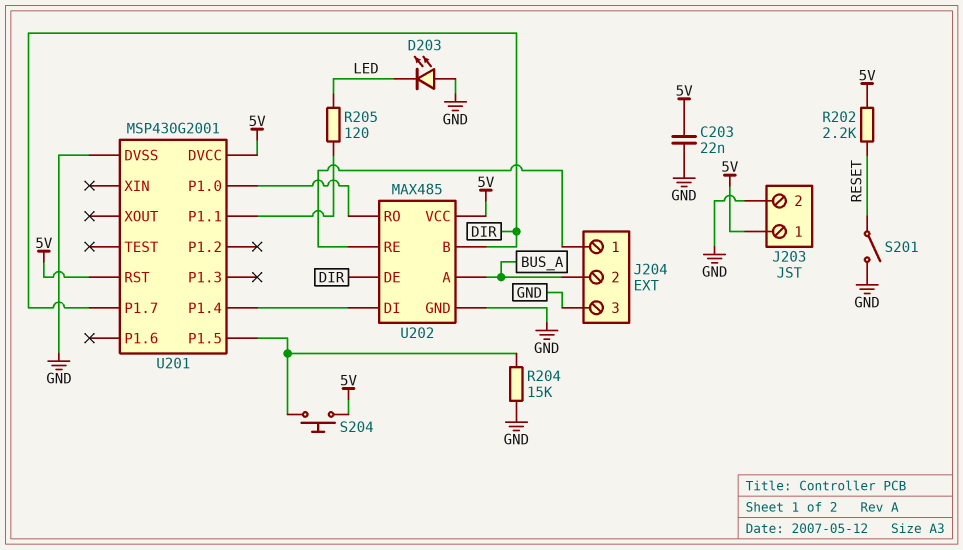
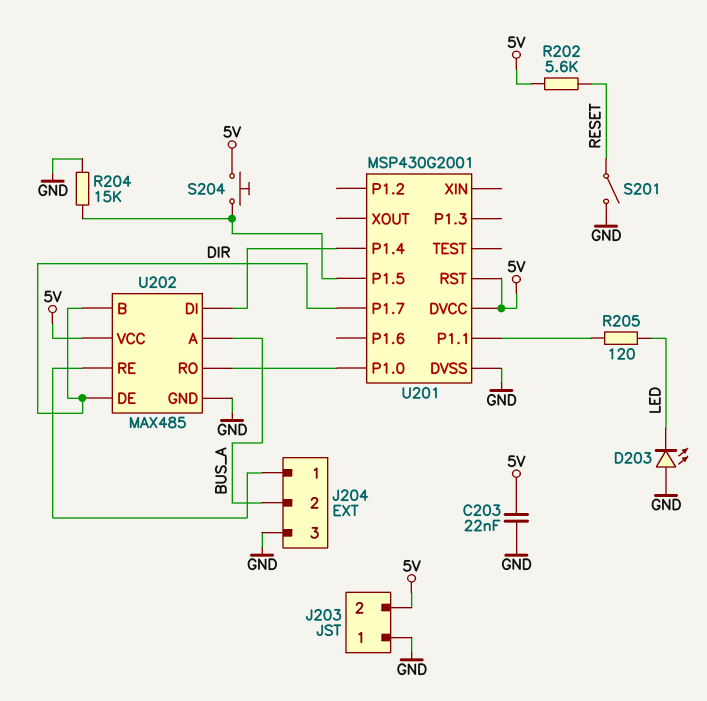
J203 pin 1: 5V -> GND
J203 pin 2: GND -> 5V
R202: 2.2k (5V, RESET) -> 5.6k (5V, RESET)

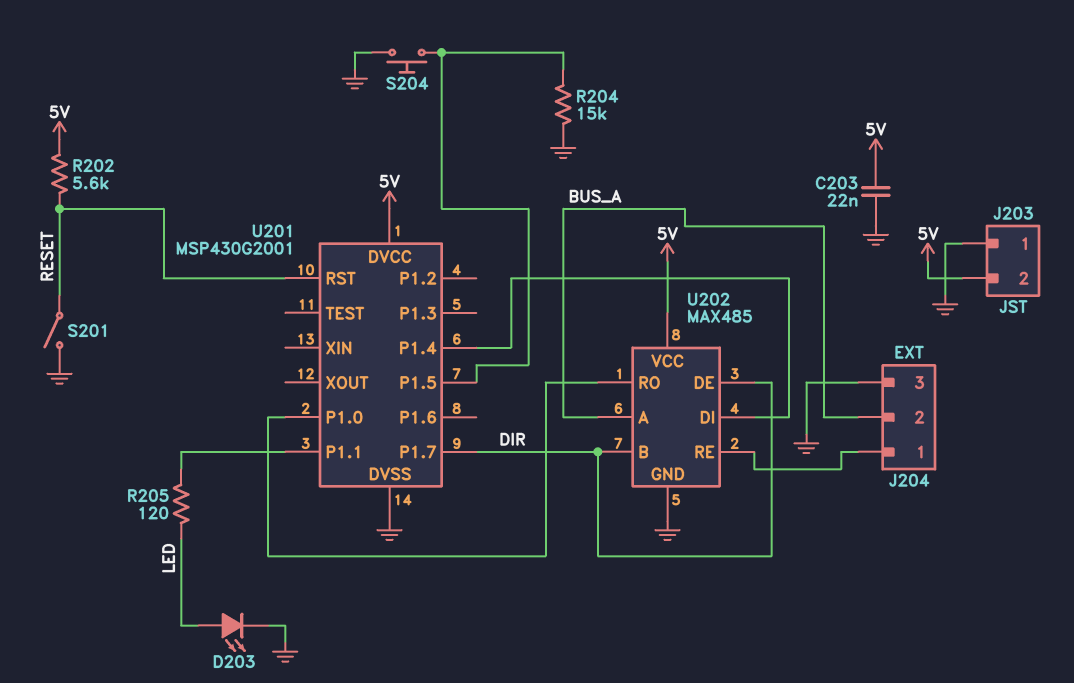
D203: LED (A GND, K LED) -> LED (A LED, K GND)
S204: button (5V, U201/P1.5) -> button (GND, U201/P1.5)
U201 pin RST: 5V -> RESET

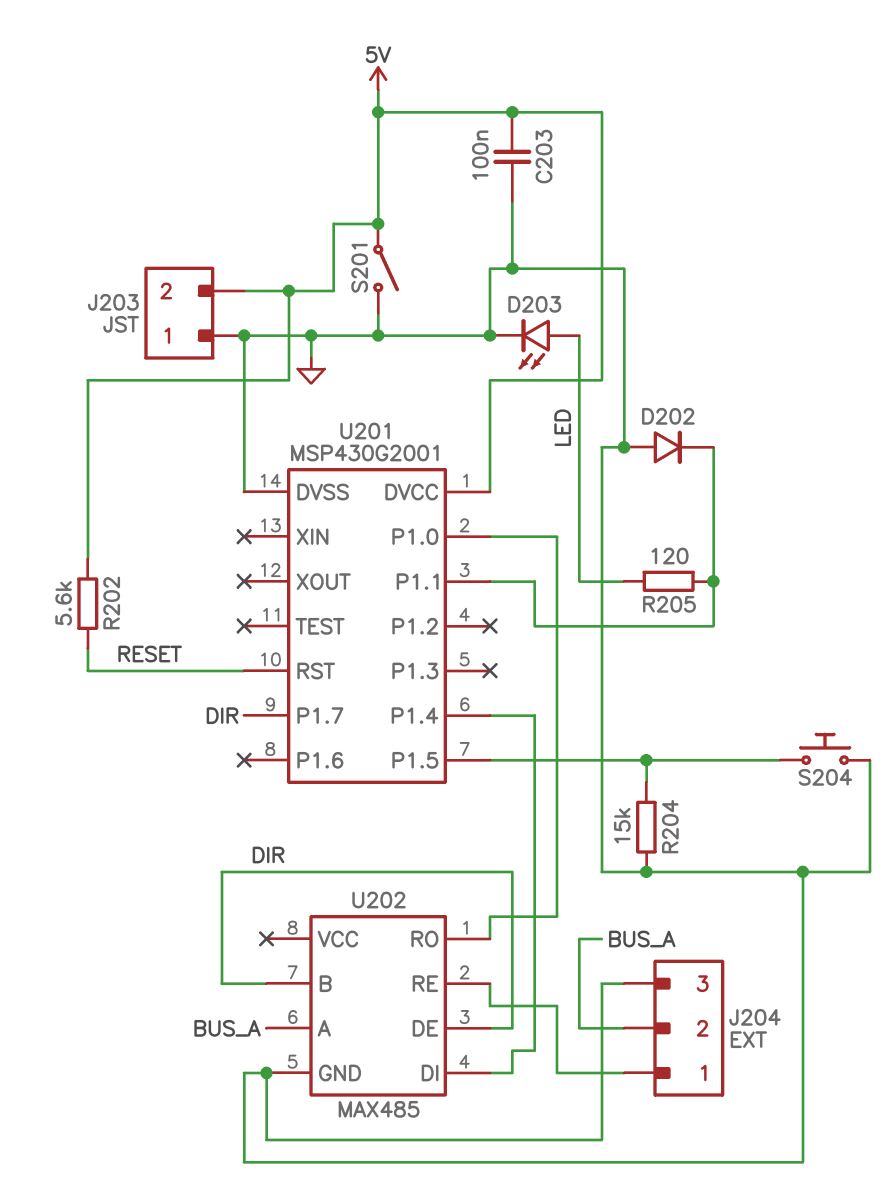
C203: 22nF (5V, GND) -> 100nF (5V, GND)
D202: none -> diode (A GND, K U201/P1.1)
S201: switch (GND, RESET) -> switch (5V, GND)
U202 pin VCC: 5V -> none

